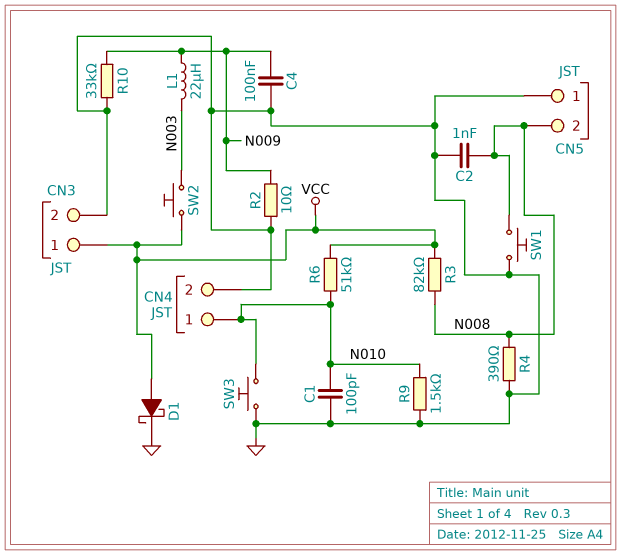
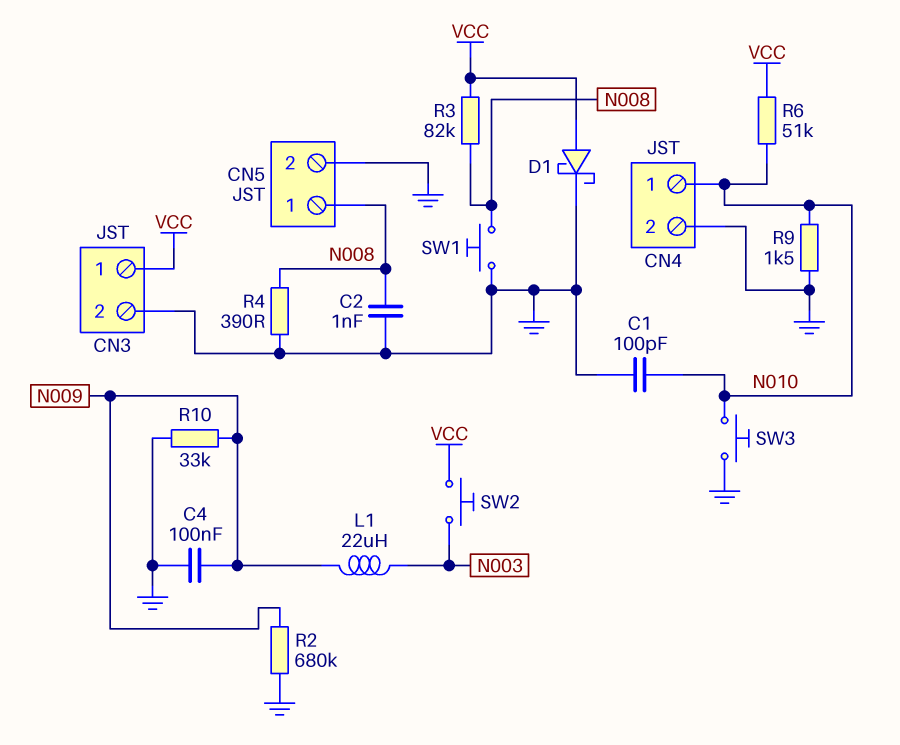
CN5 pin 1: GND -> N008
CN5 pin 2: N008 -> GND
R2: 10 (GND, N009) -> 680k (GND, N009)

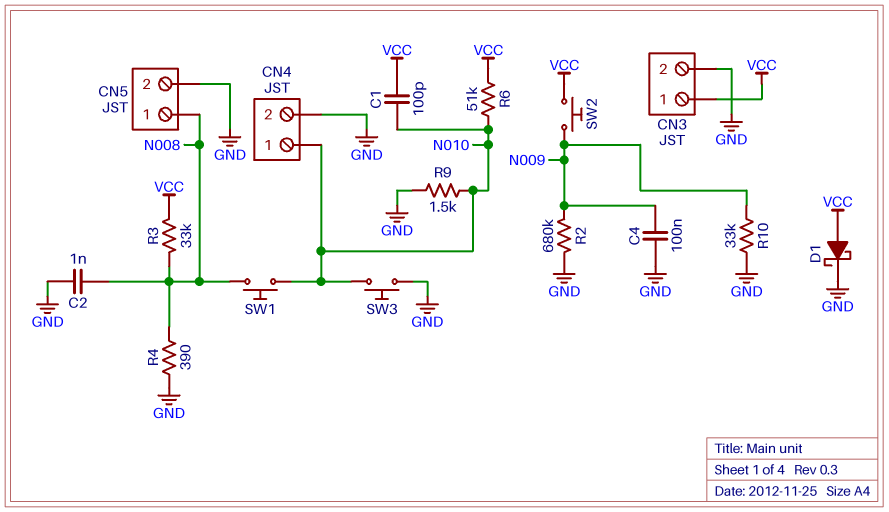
C1: 100pF (GND, N010) -> 100pF (N010, VCC)
L1: 22uH (N003, N009) -> none
R3: 82k (N008, VCC) -> 33k (N008, VCC)
SW1: button (GND, N008) -> button (N008, N010)
SW2: button (N003, VCC) -> button (N009, VCC)

